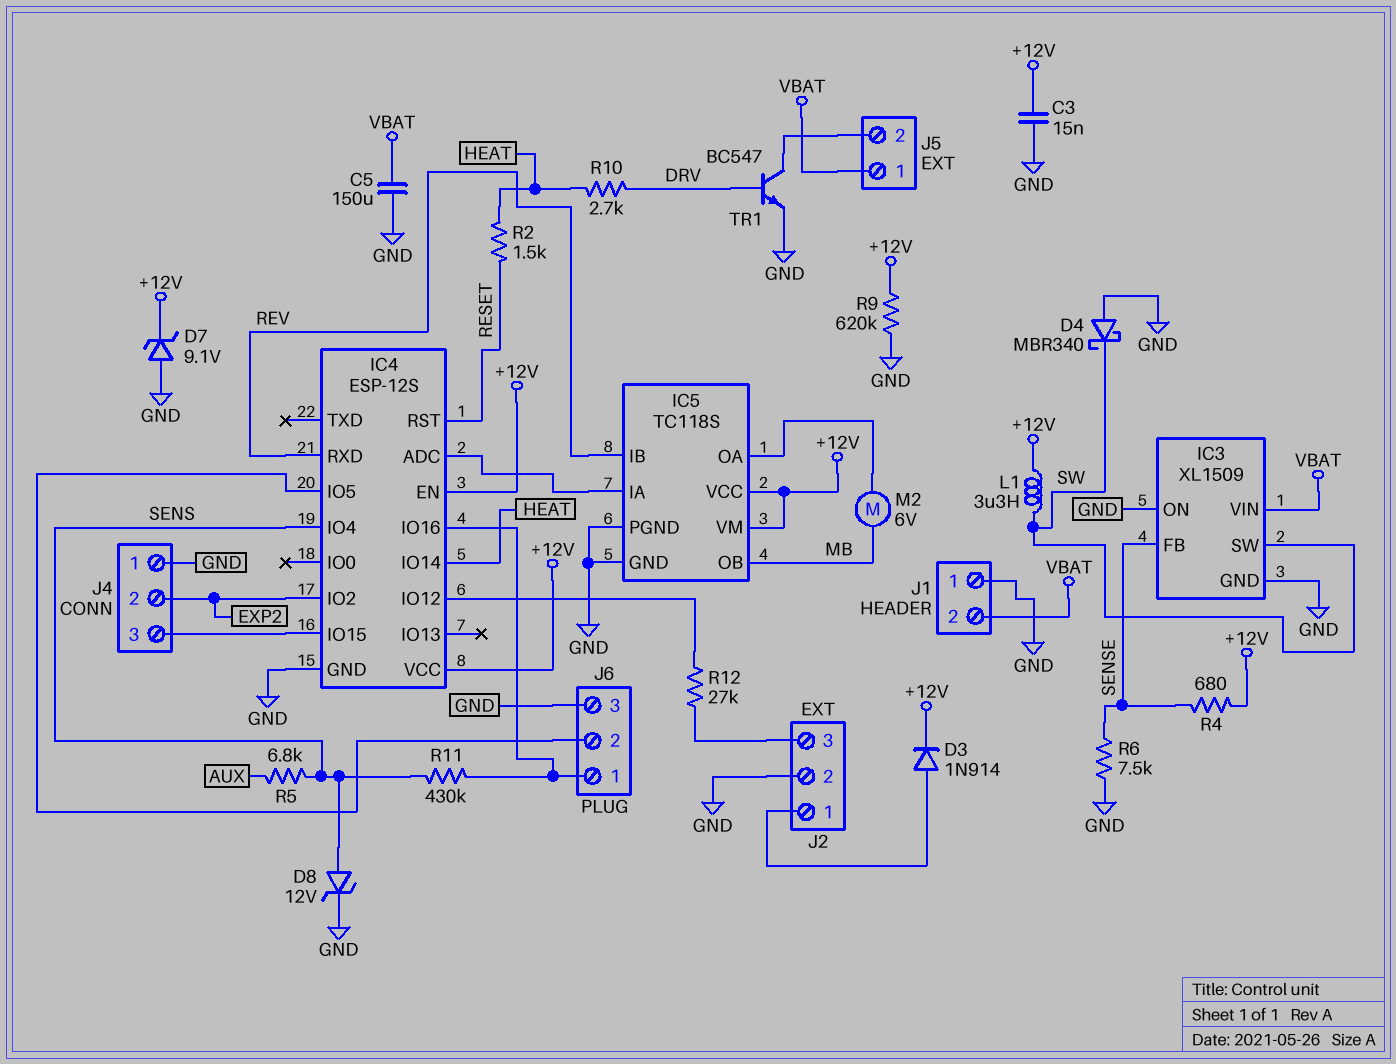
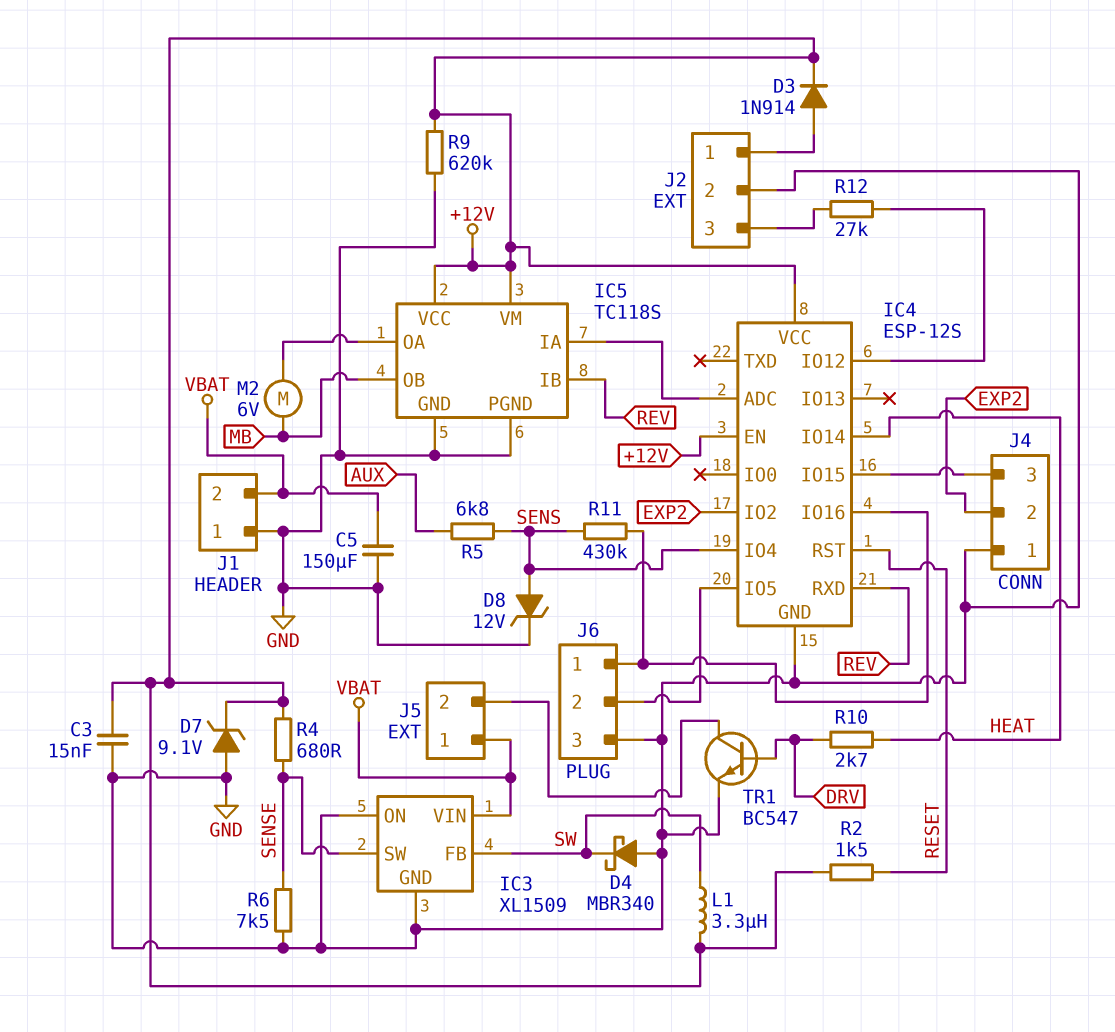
IC3 pin FB: SENSE -> SW
IC3 pin SW: SW -> SENSE
R2: 1.5k (HEAT, RESET) -> 1.5k (+12V, RESET)

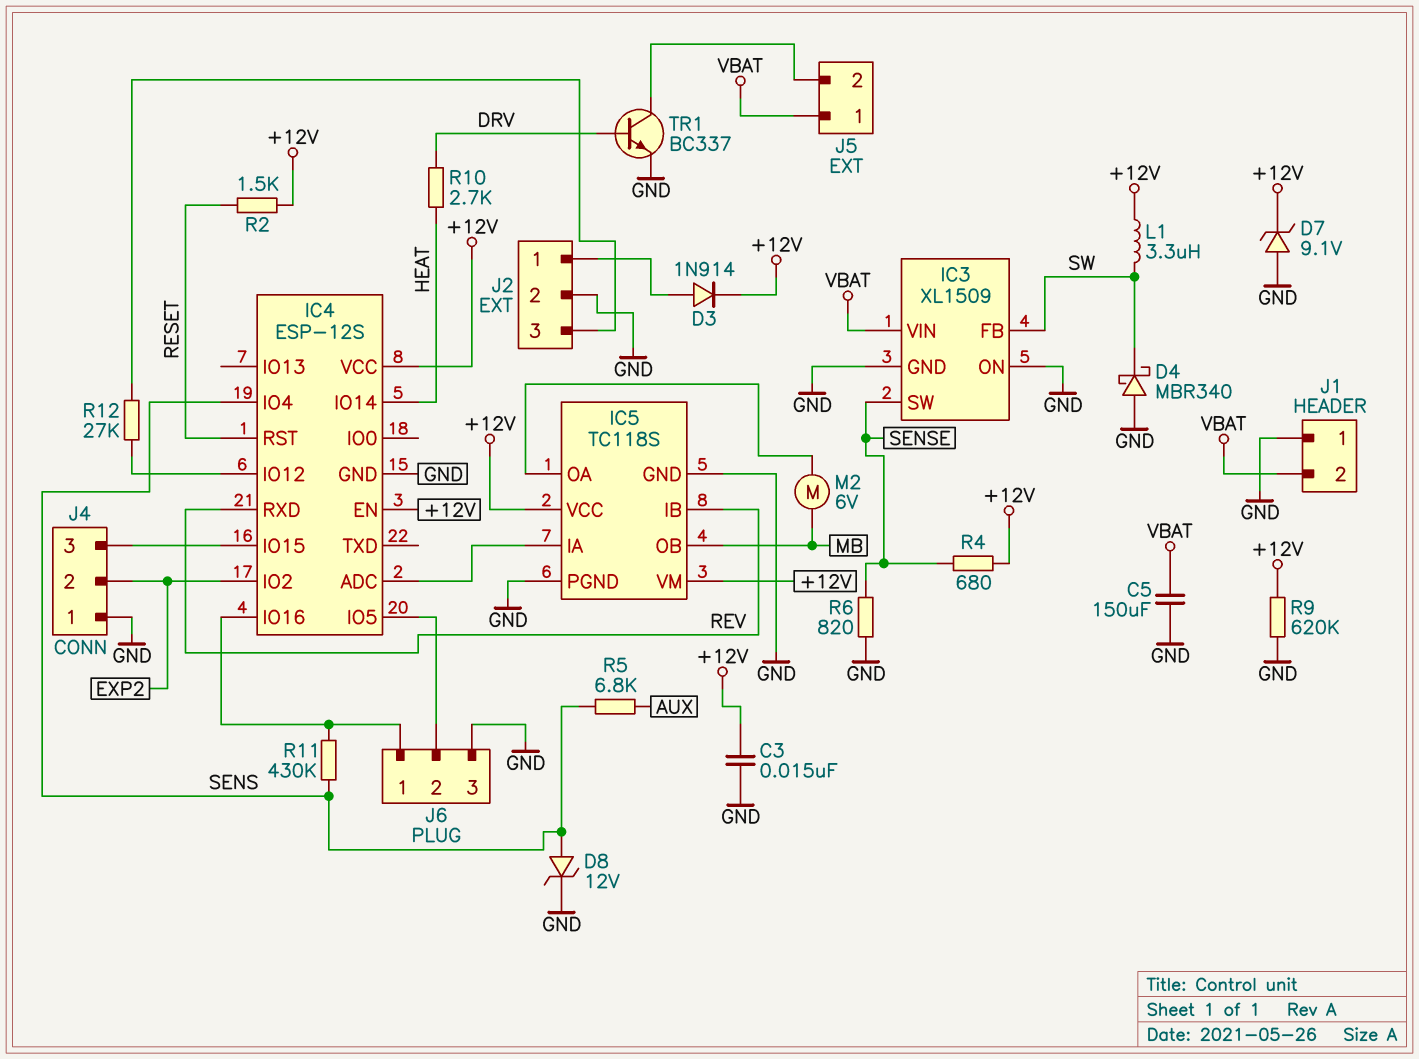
R6: 7.5k (GND, SENSE) -> 820 (GND, SENSE)
TR1: NPN BC547 (B DRV, C J5/2, E GND) -> NPN BC337 (B DRV, C J5/2, E GND)

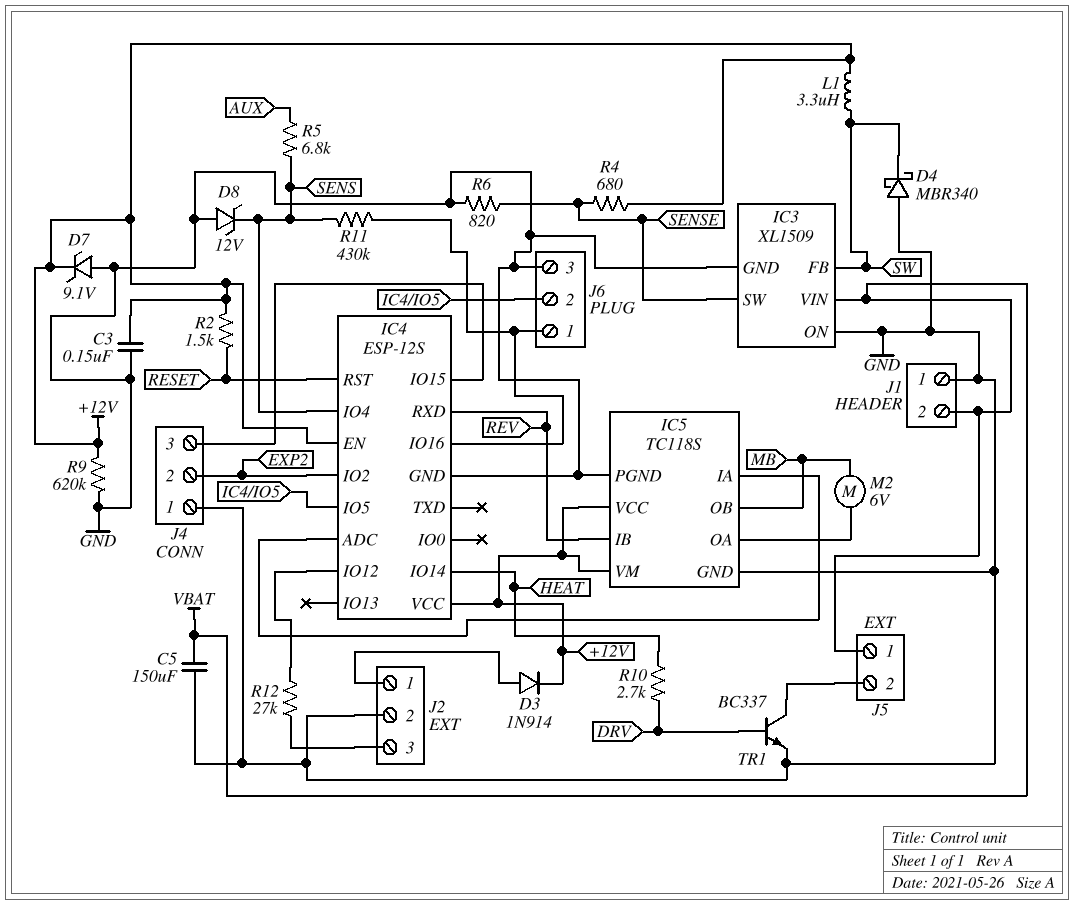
C3: 15nF (+12V, GND) -> 150nF (+12V, GND)
D8: zener 12V (A SENS, K GND) -> zener 12V (A GND, K SENS)

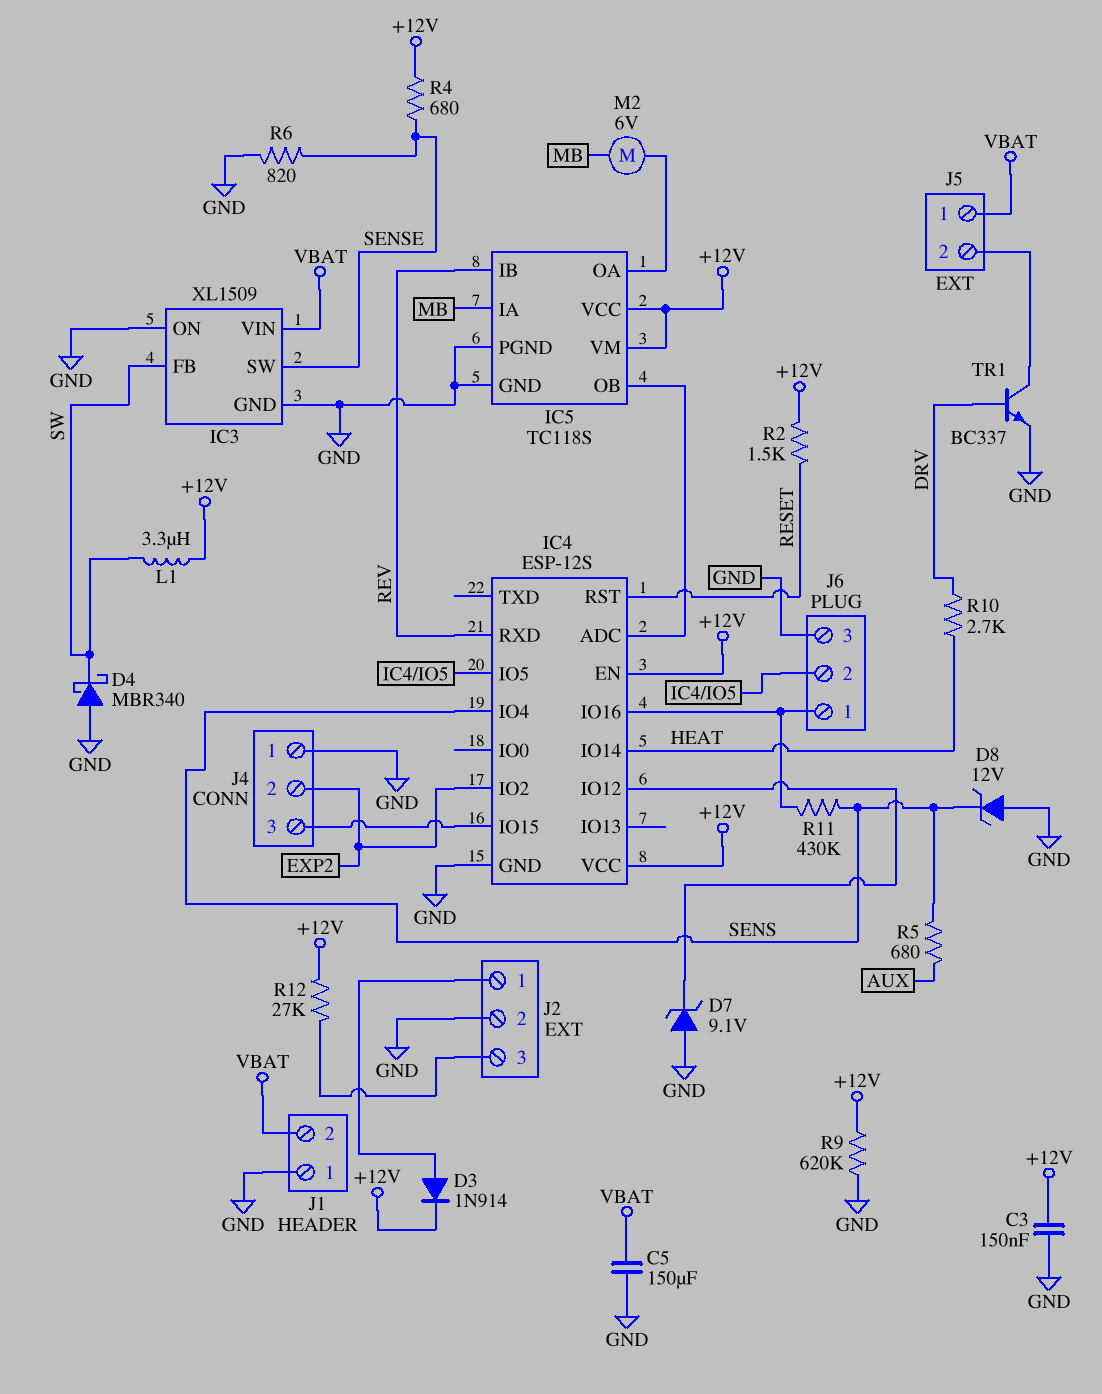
D7: zener 9.1V (A GND, K +12V) -> zener 9.1V (A GND, K IC4/IO12)
IC5 pin IA: IC4/ADC -> MB
IC5 pin OB: MB -> IC4/ADC
R5: 6.8k (AUX, SENS) -> 680 (AUX, SENS)
R12: 27k (IC4/IO12, J2/3) -> 27k (+12V, J2/3)

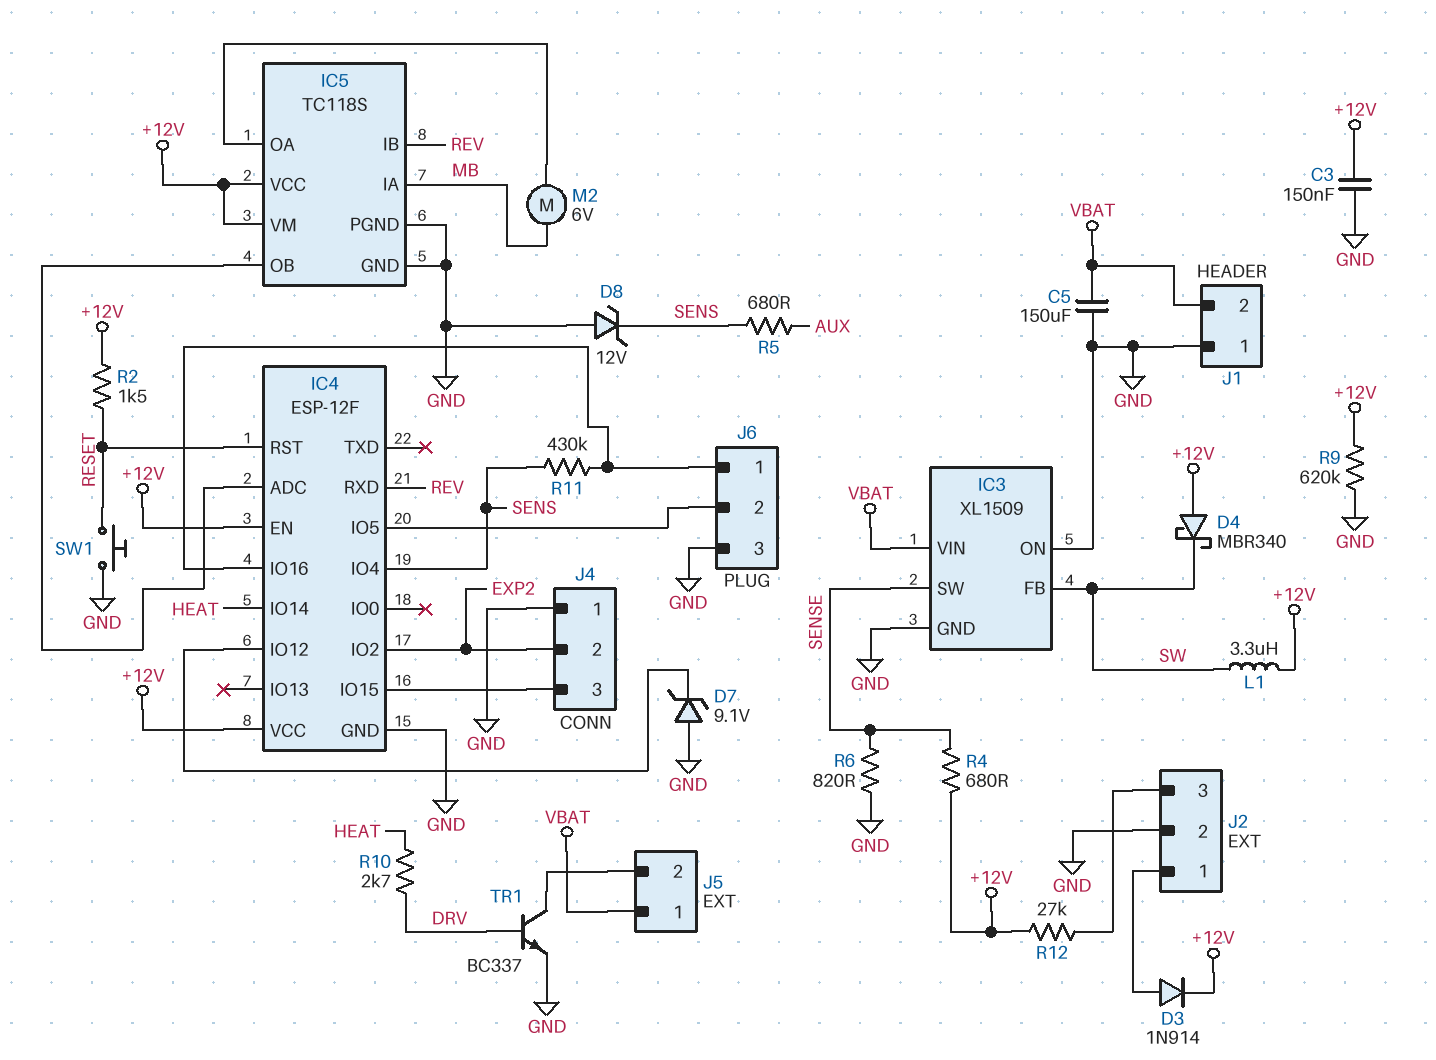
D4: schottky MBR340 (A GND, K SW) -> schottky MBR340 (A +12V, K SW)
IC4: ESP-12S -> ESP-12F
SW1: none -> button (GND, RESET)

